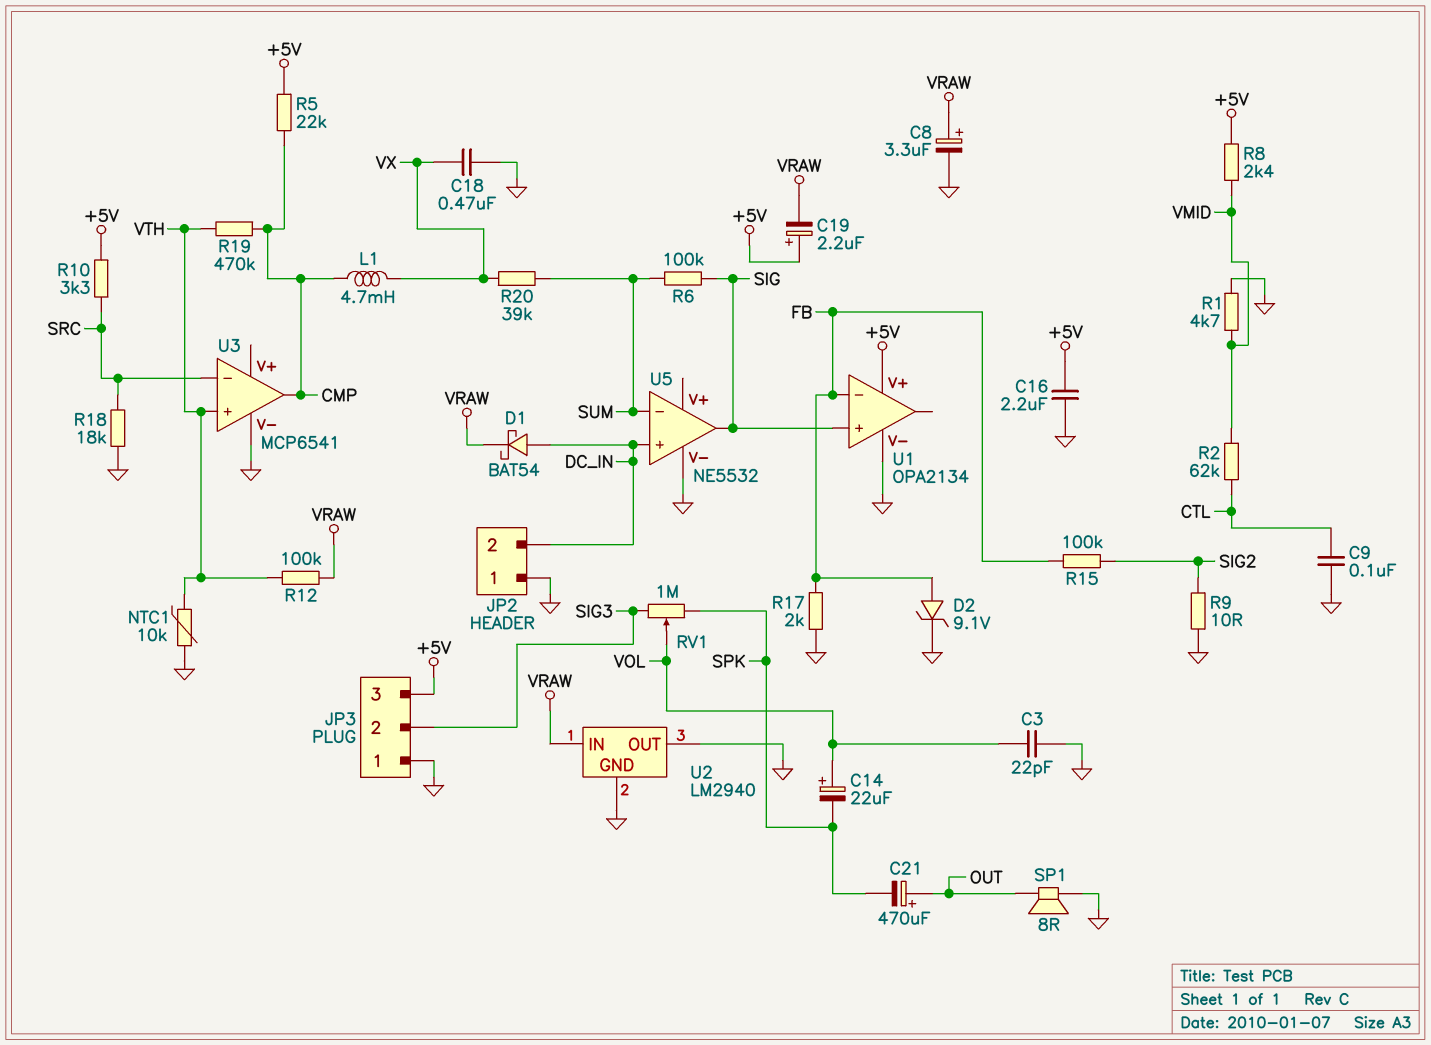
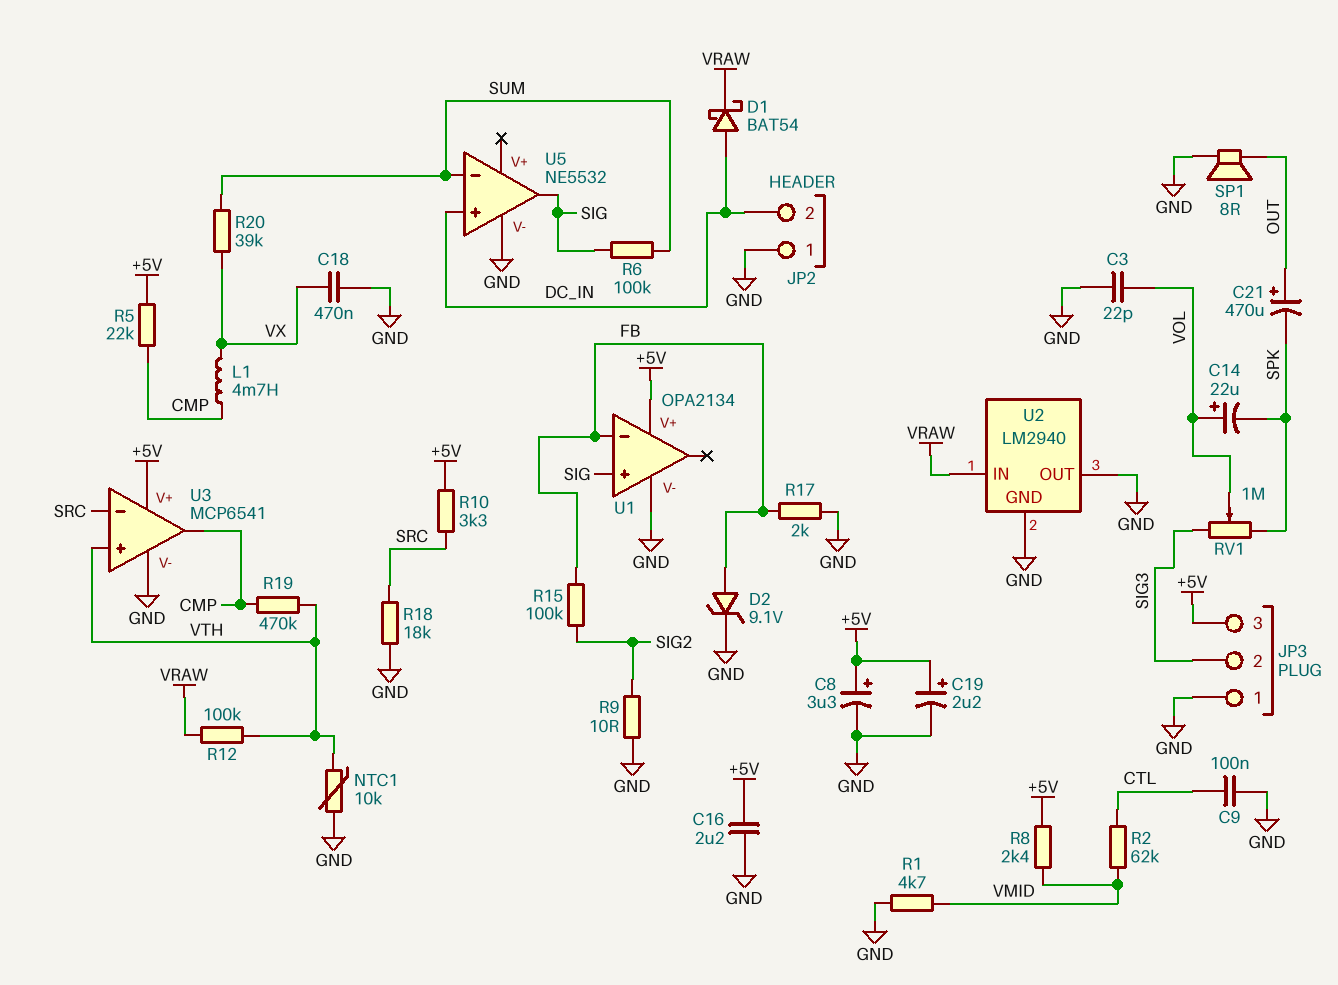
C8: 3.3uF (plus VRAW, minus GND) -> 3.3uF (plus +5V, minus GND)
C19: 2.2uF (plus +5V, minus VRAW) -> 2.2uF (plus +5V, minus GND)
U3 pin V+: none -> +5V

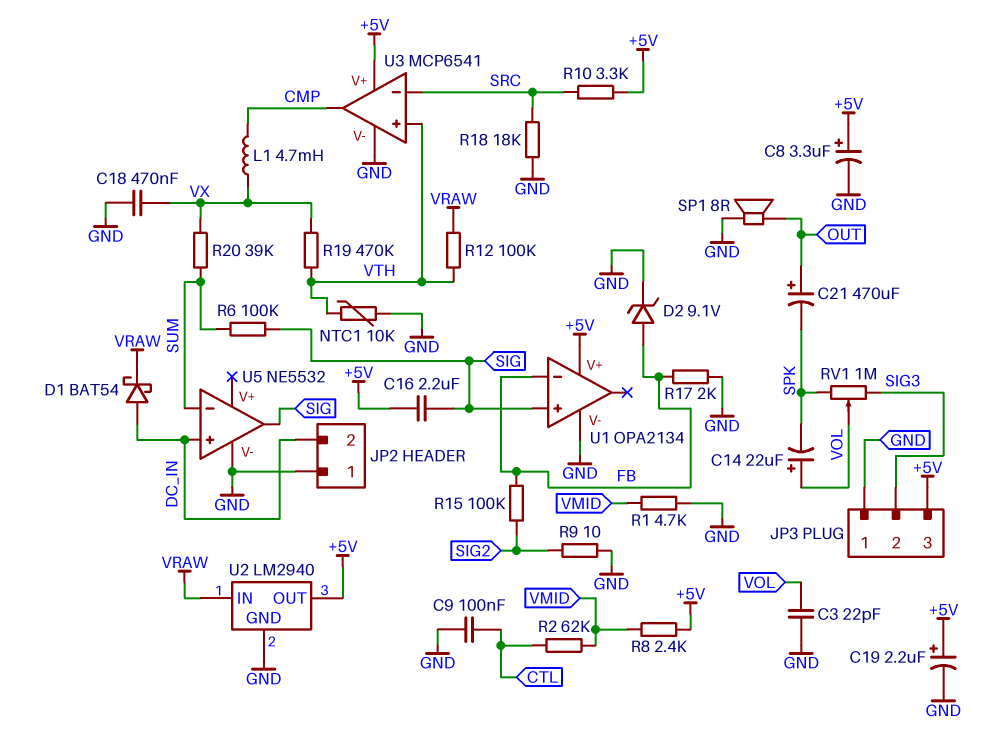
C16: 2.2uF (+5V, GND) -> 2.2uF (+5V, SIG)
R5: 22k (+5V, CMP) -> none
R19: 470k (CMP, VTH) -> 470k (VTH, VX)
U2 pin OUT: GND -> +5V

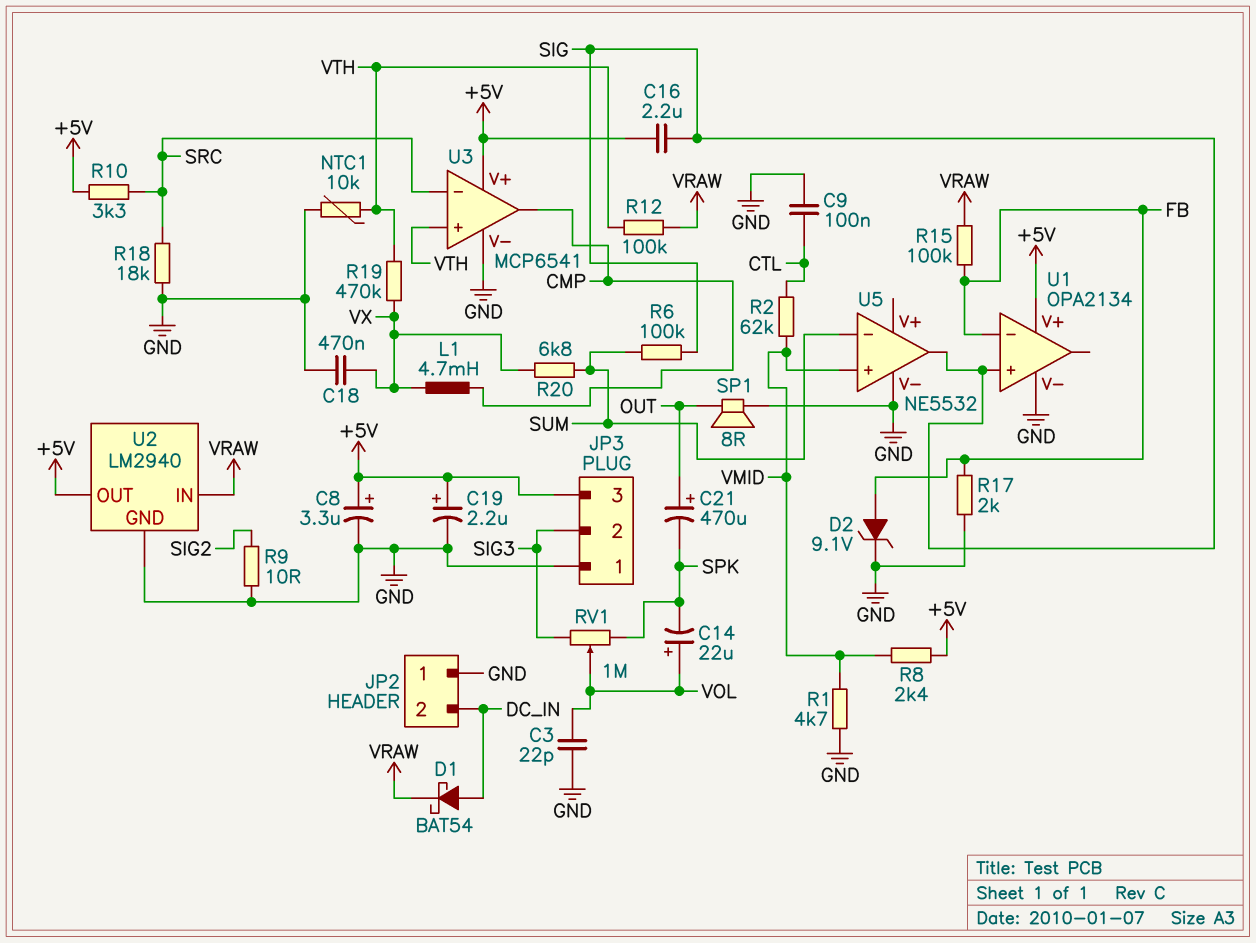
R15: 100k (FB, SIG2) -> 100k (FB, VRAW)
R20: 39k (SUM, VX) -> 6.8k (SUM, VX)
U5 pin in+: DC_IN -> VMID

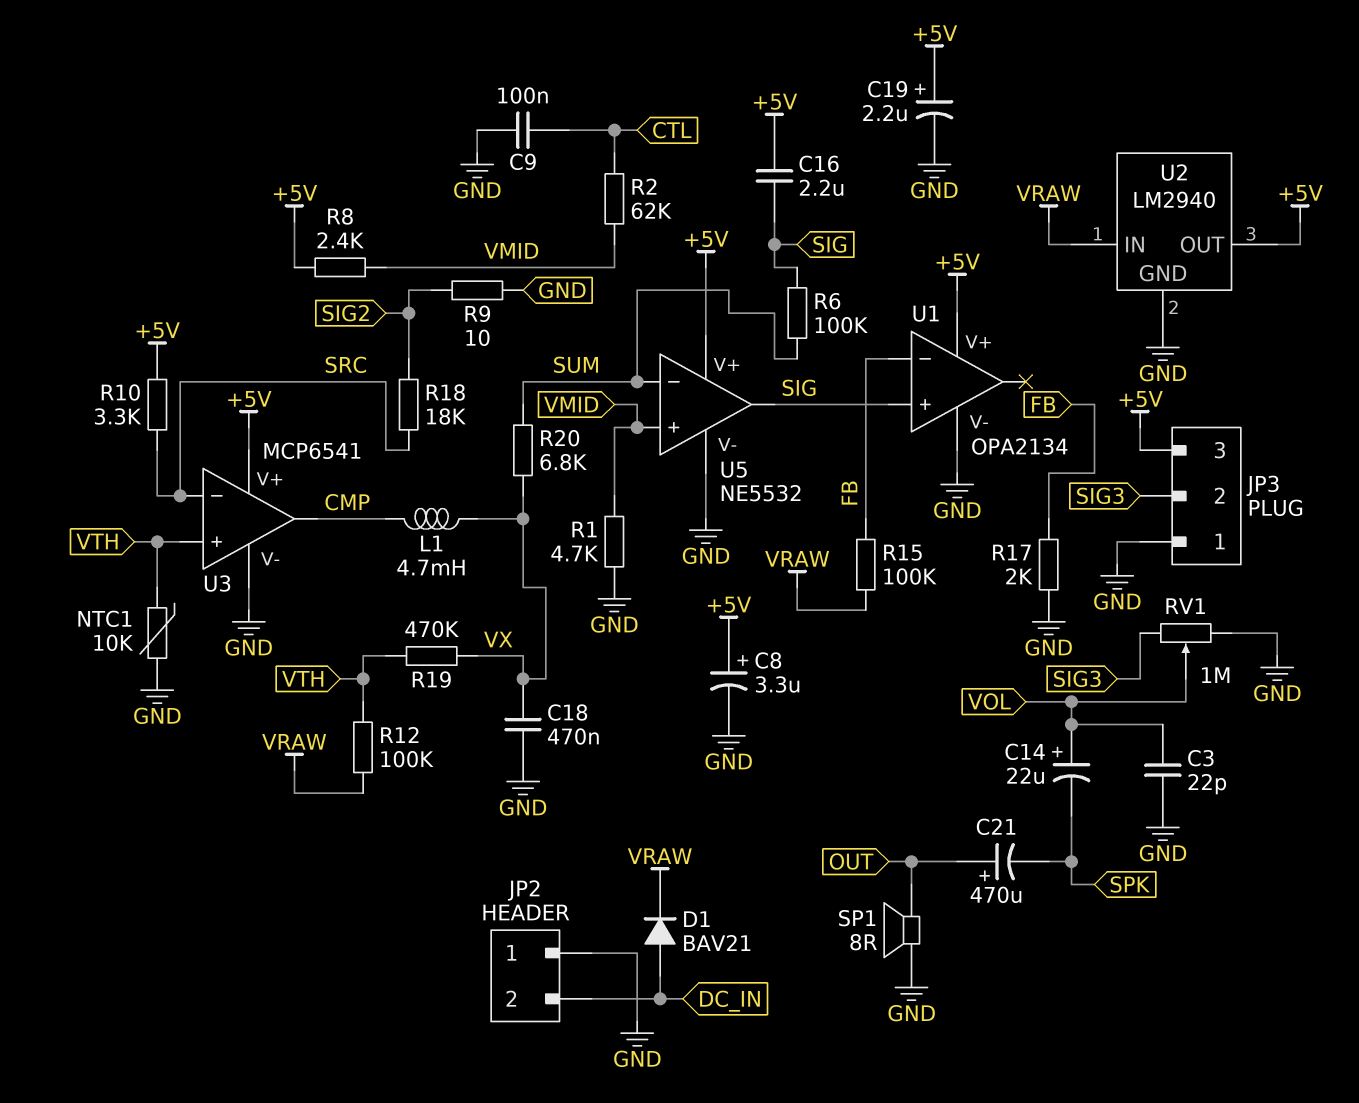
D1: schottky BAT54 (A DC_IN, K VRAW) -> diode BAV21 (A DC_IN, K VRAW)
D2: zener 9.1V (A FB, K GND) -> none
R18: 18k (GND, SRC) -> 18k (SIG2, SRC)
RV1: 1M (SIG3, SPK, wiper VOL) -> 1M (GND, SIG3, wiper VOL)
U5 pin V+: none -> +5V

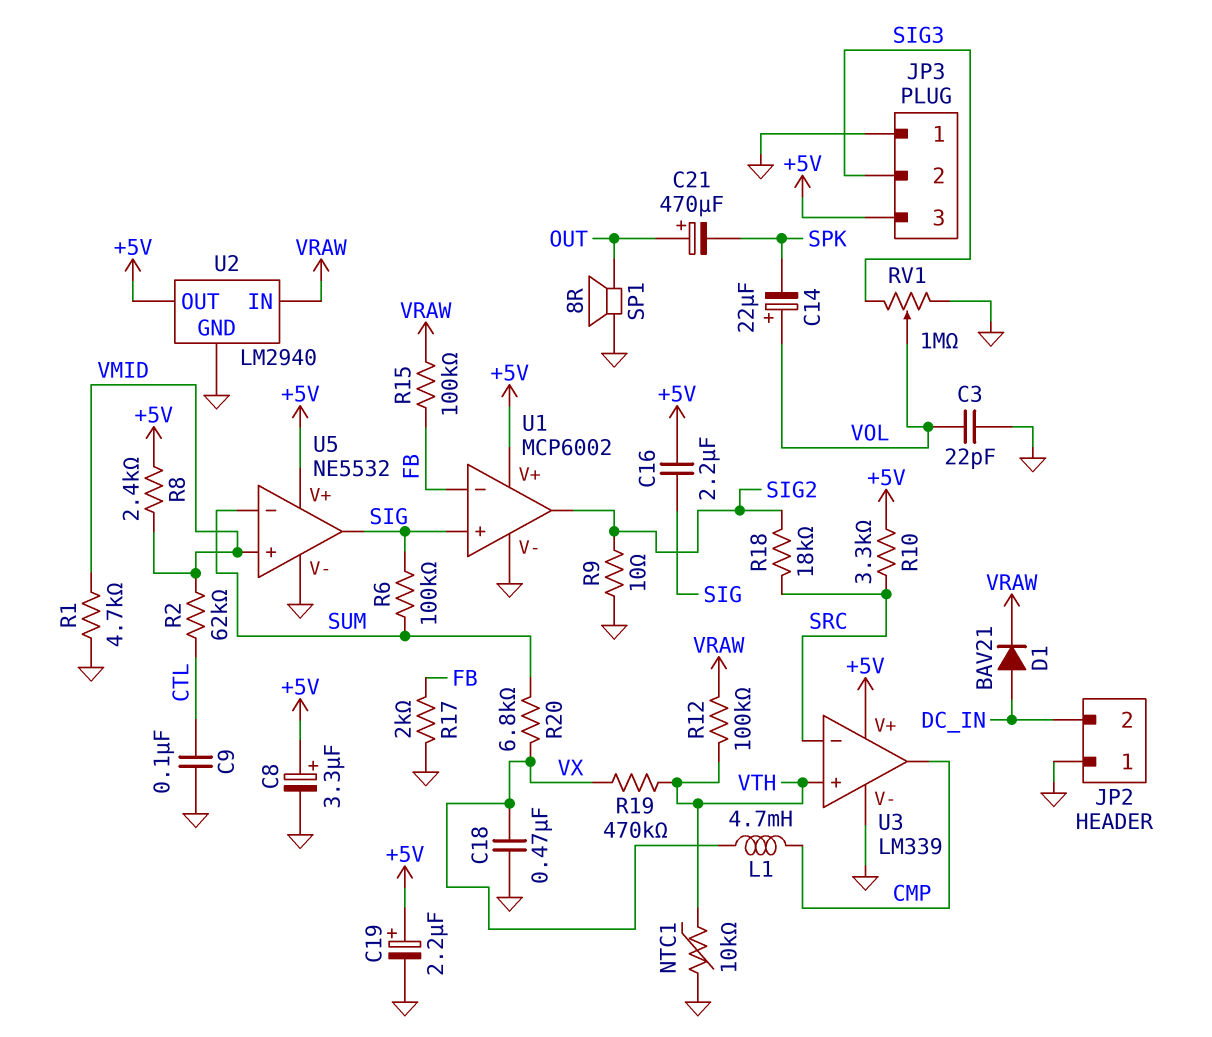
U1: OPA2134 -> MCP6002
U1 pin out: none -> SIG2
U3: MCP6541 -> LM339

